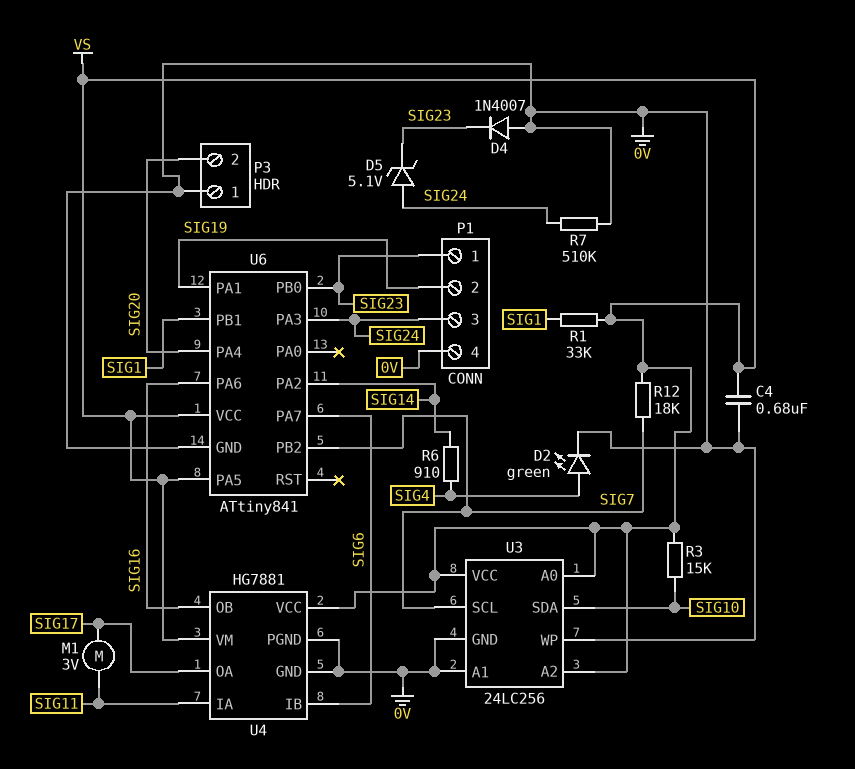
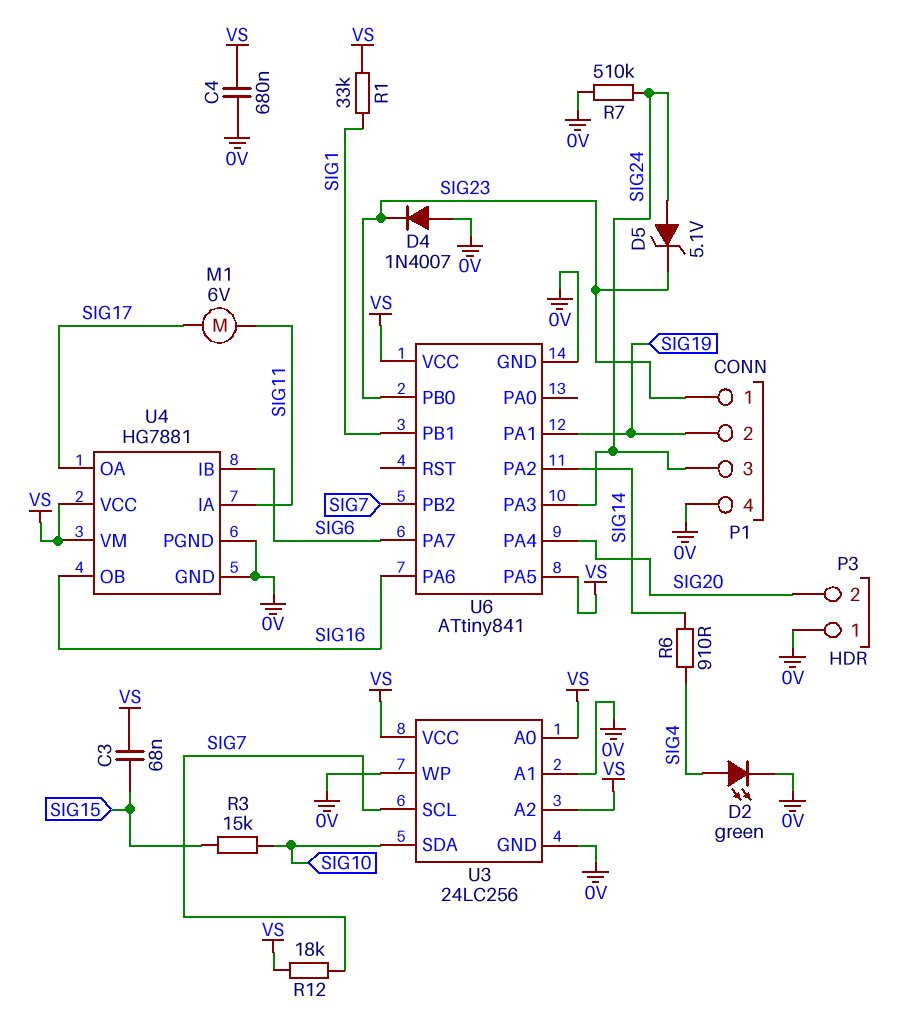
C3: none -> 68nF (SIG15, VS)
M1: motor 3V (SIG11, SIG17) -> motor 6V (SIG11, SIG17)
R3: 15k (SIG10, VS) -> 15k (SIG10, SIG15)

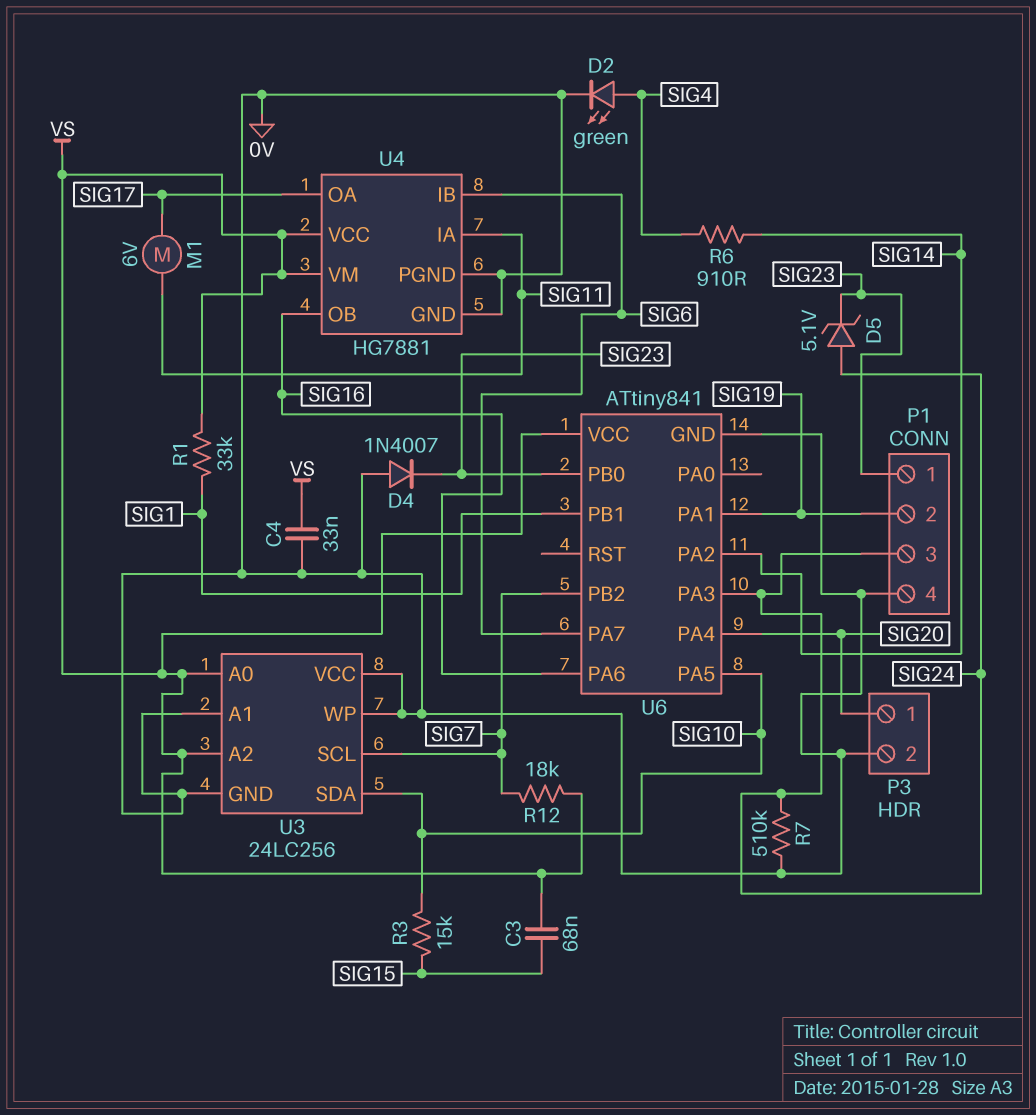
C4: 680nF (0V, VS) -> 33nF (0V, VS)
P3 pin 1: 0V -> SIG20
P3 pin 2: SIG20 -> 0V
U3 pin VCC: VS -> 0V
U6 pin PA5: VS -> SIG10

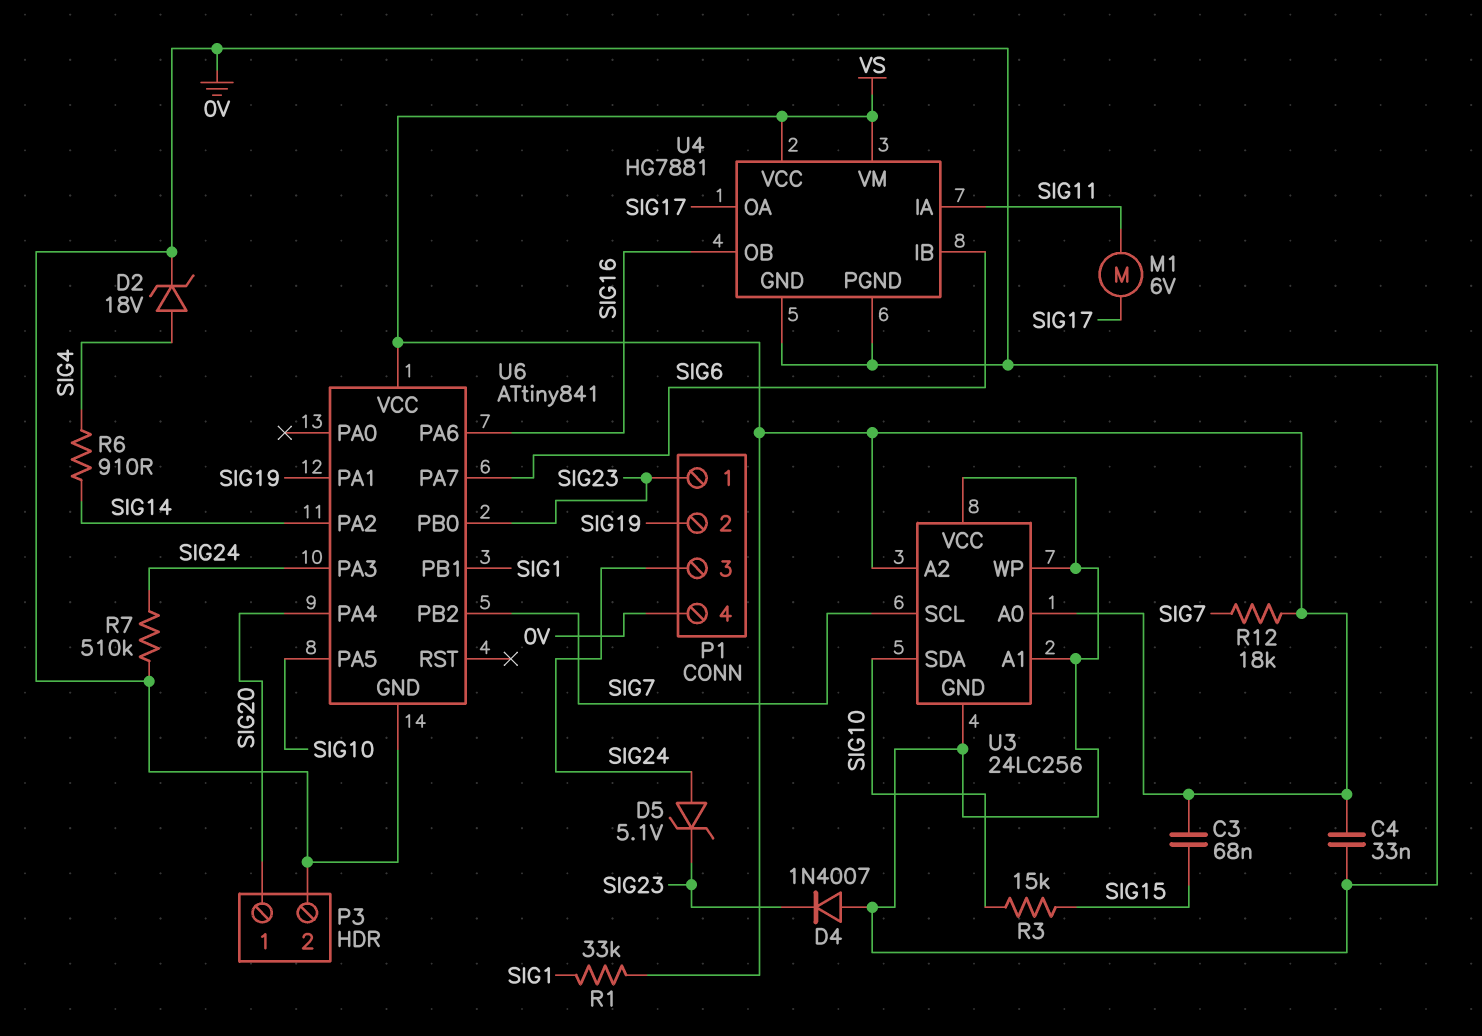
D2: LED green (A SIG4, K 0V) -> zener 18V (A SIG4, K 0V)

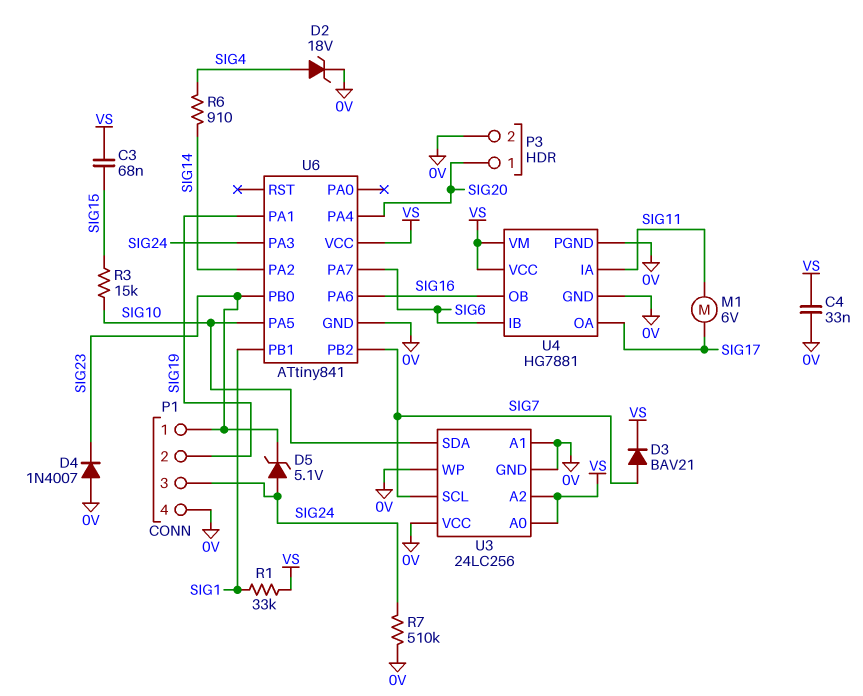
D3: none -> diode BAV21 (A SIG7, K VS)
R12: 18k (SIG7, VS) -> none

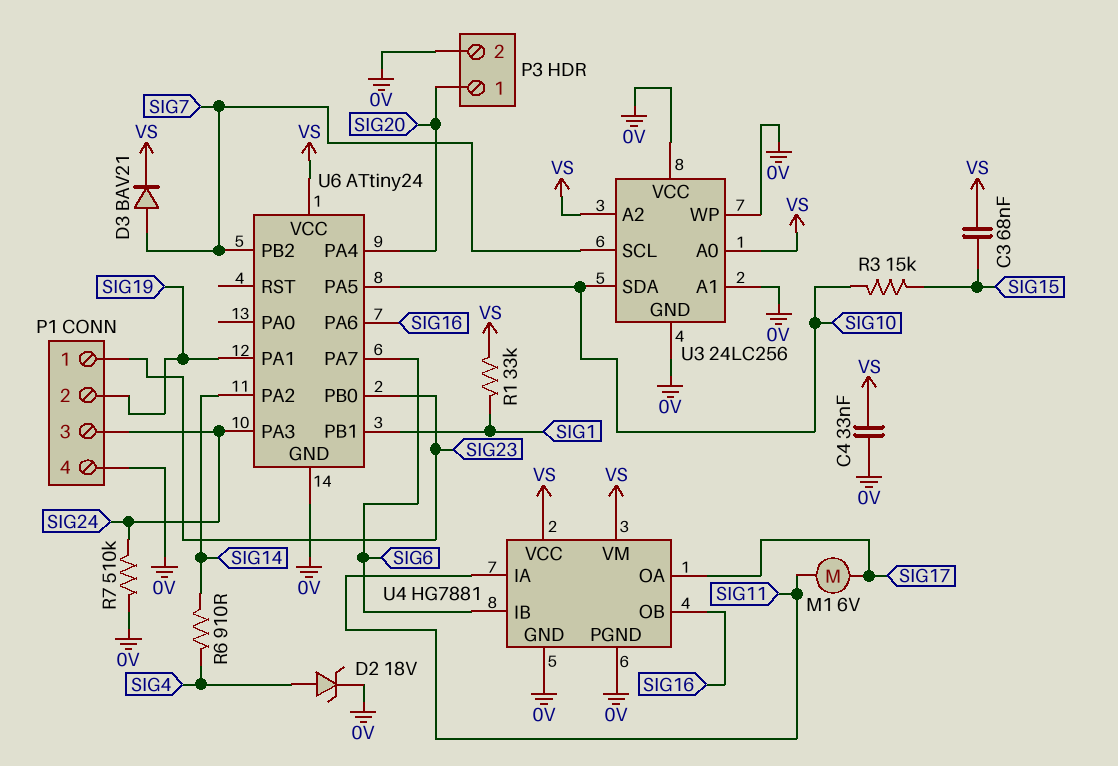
D4: diode 1N4007 (A 0V, K SIG23) -> none
D5: zener 5.1V (A SIG24, K SIG23) -> none
U6: ATtiny841 -> ATtiny24

